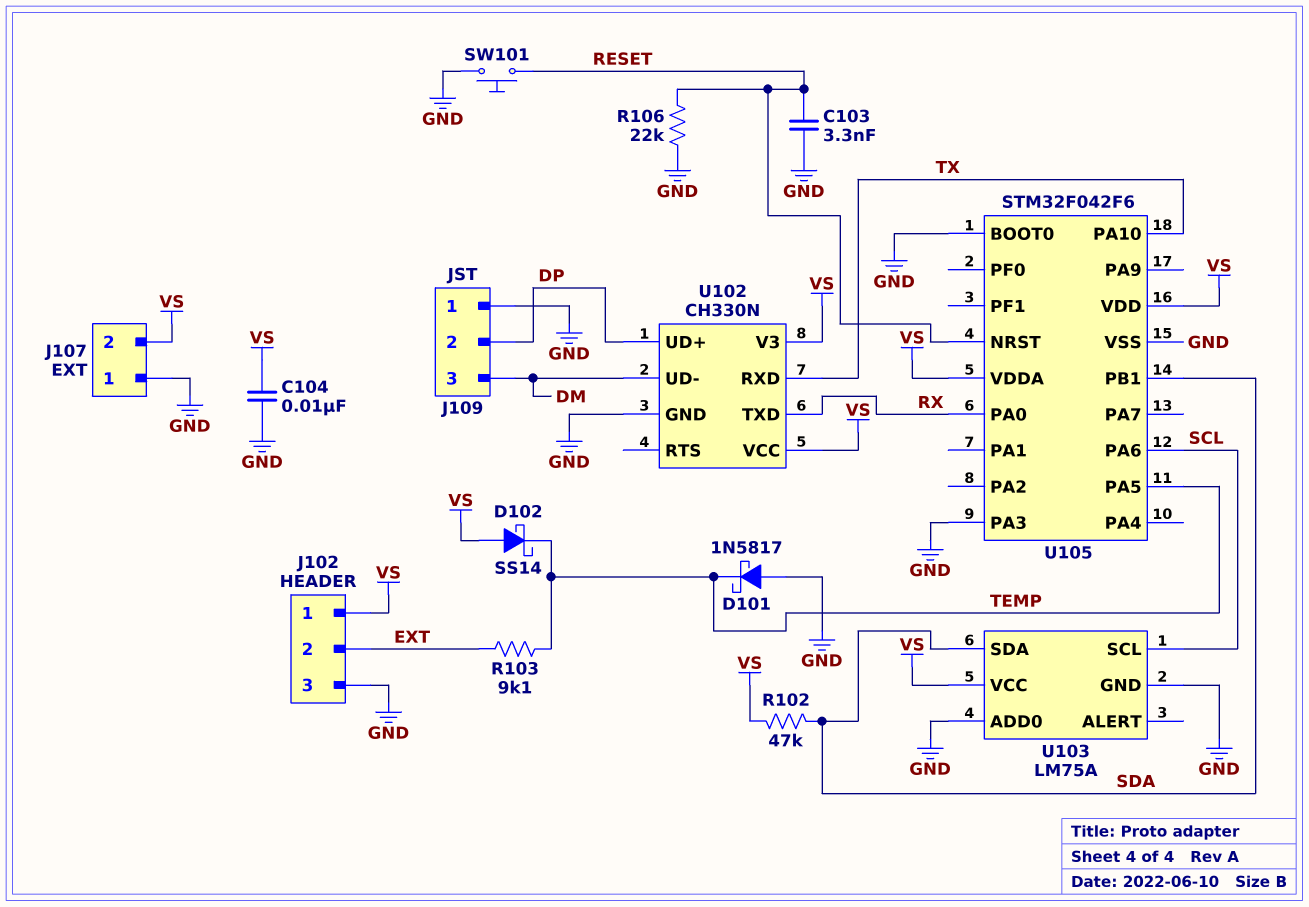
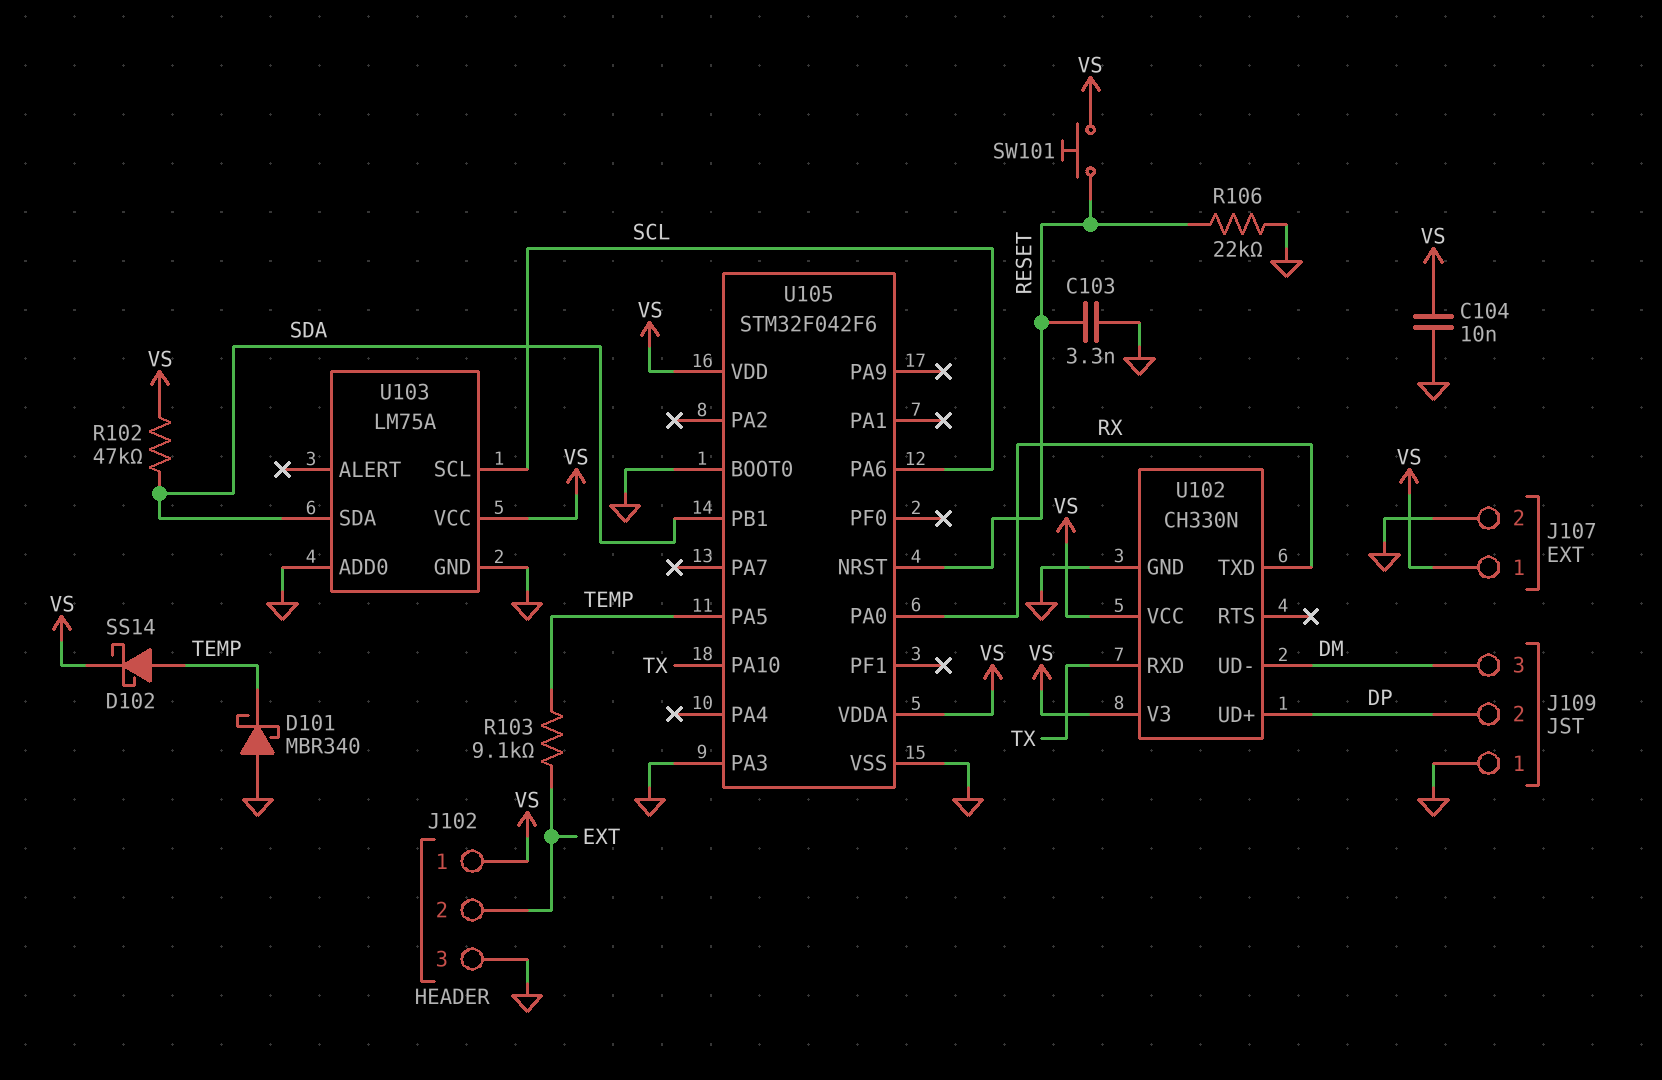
D101: schottky 1N5817 (A GND, K TEMP) -> schottky MBR340 (A GND, K TEMP)
D102: schottky SS14 (A VS, K TEMP) -> schottky SS14 (A TEMP, K VS)
J107 pin 1: GND -> VS
J107 pin 2: VS -> GND
SW101: button (GND, RESET) -> button (RESET, VS)

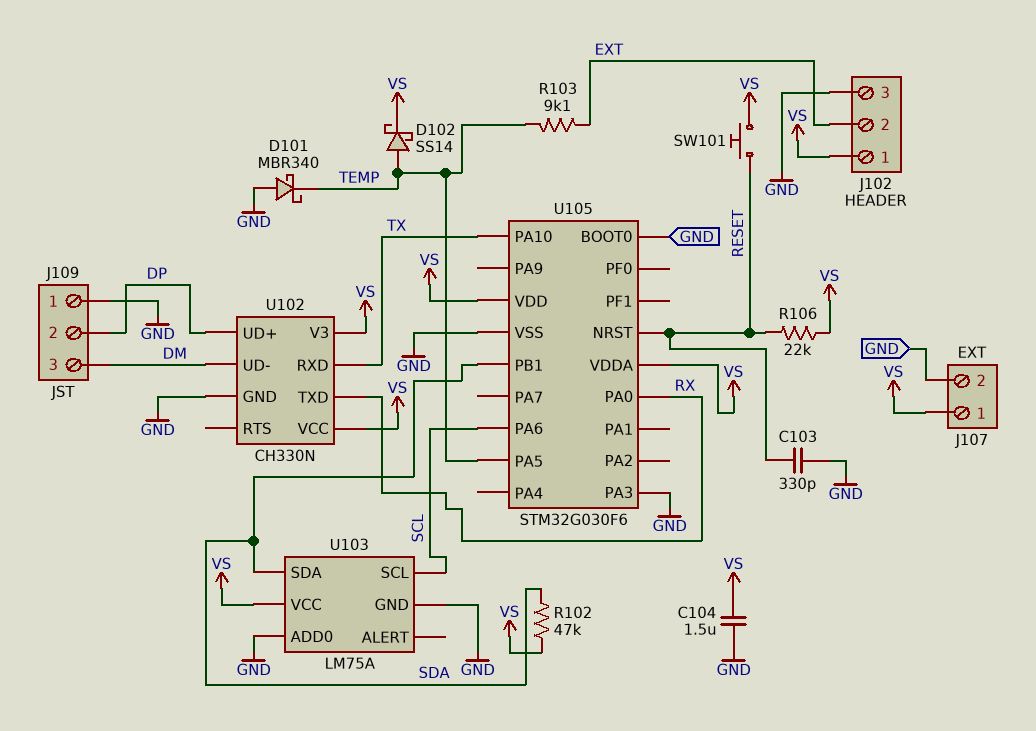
C103: 3.3nF (GND, RESET) -> 330pF (GND, RESET)
C104: 10nF (GND, VS) -> 1.5uF (GND, VS)
R106: 22k (GND, RESET) -> 22k (RESET, VS)
U105: STM32F042F6 -> STM32G030F6

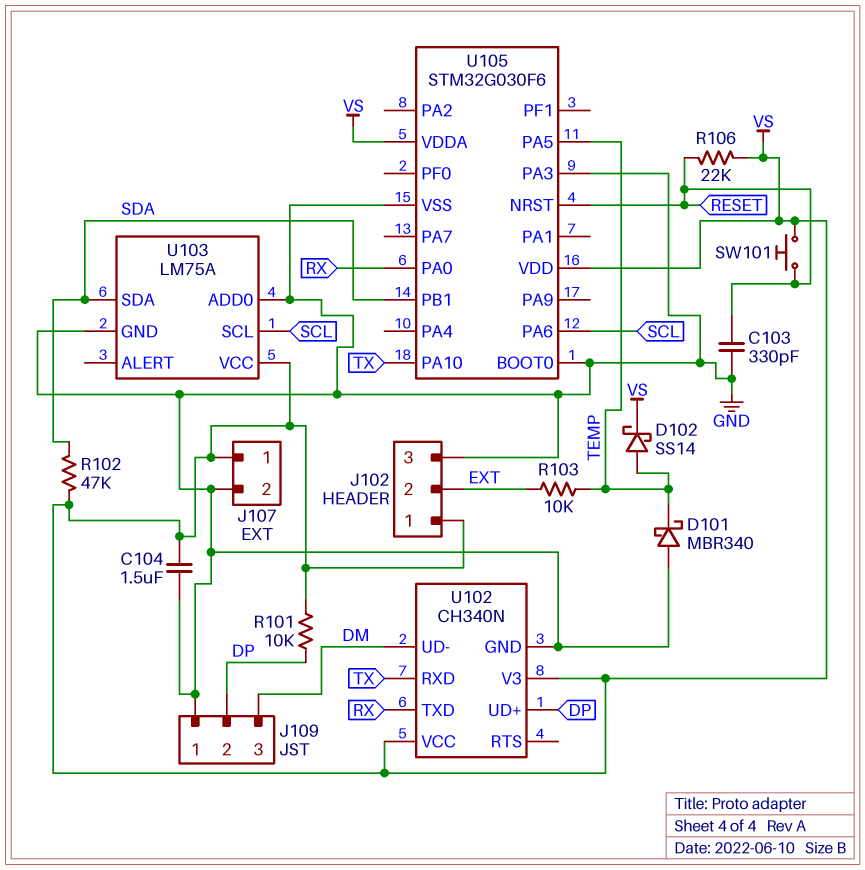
R101: none -> 10k (DP, VS)
R103: 9.1k (EXT, TEMP) -> 10k (EXT, TEMP)
U102: CH330N -> CH340N

